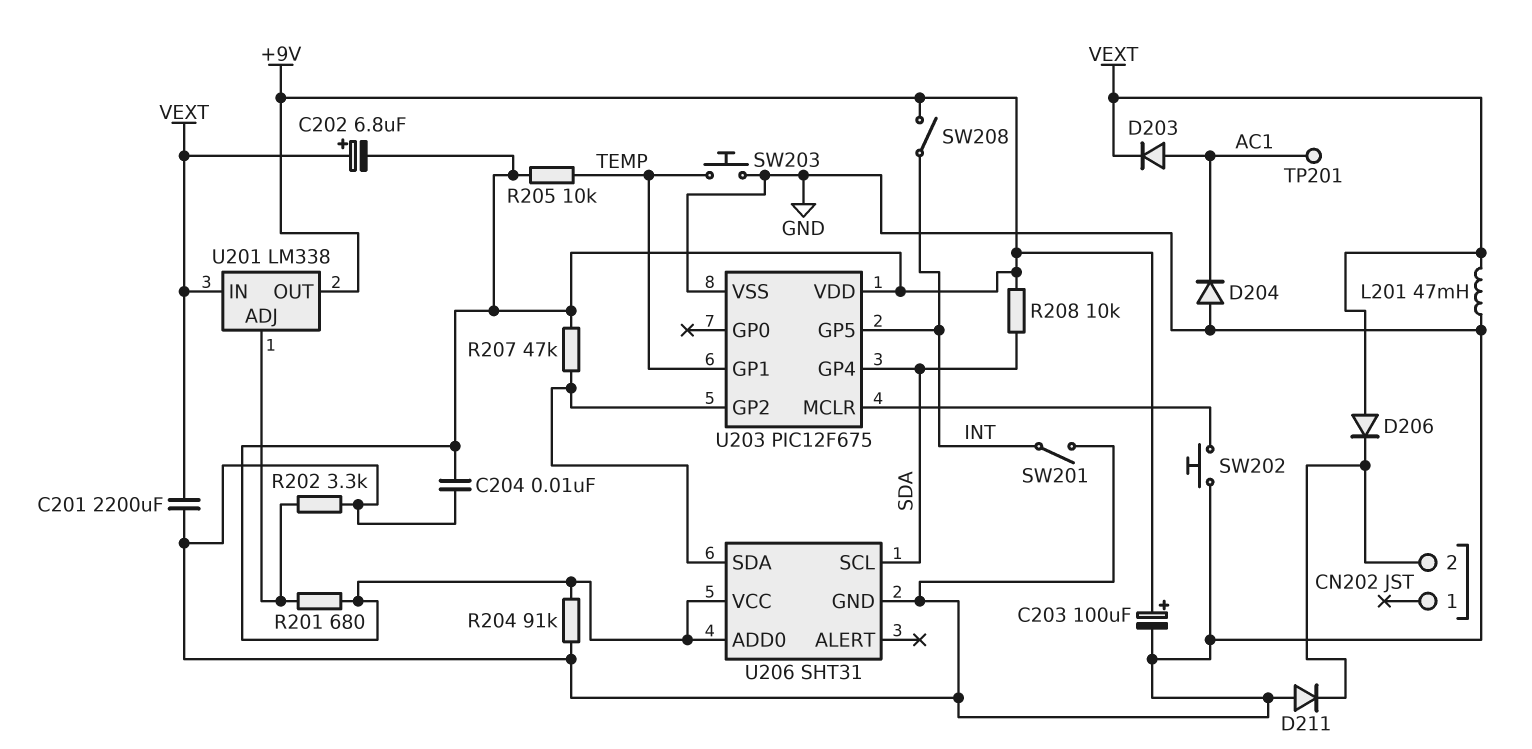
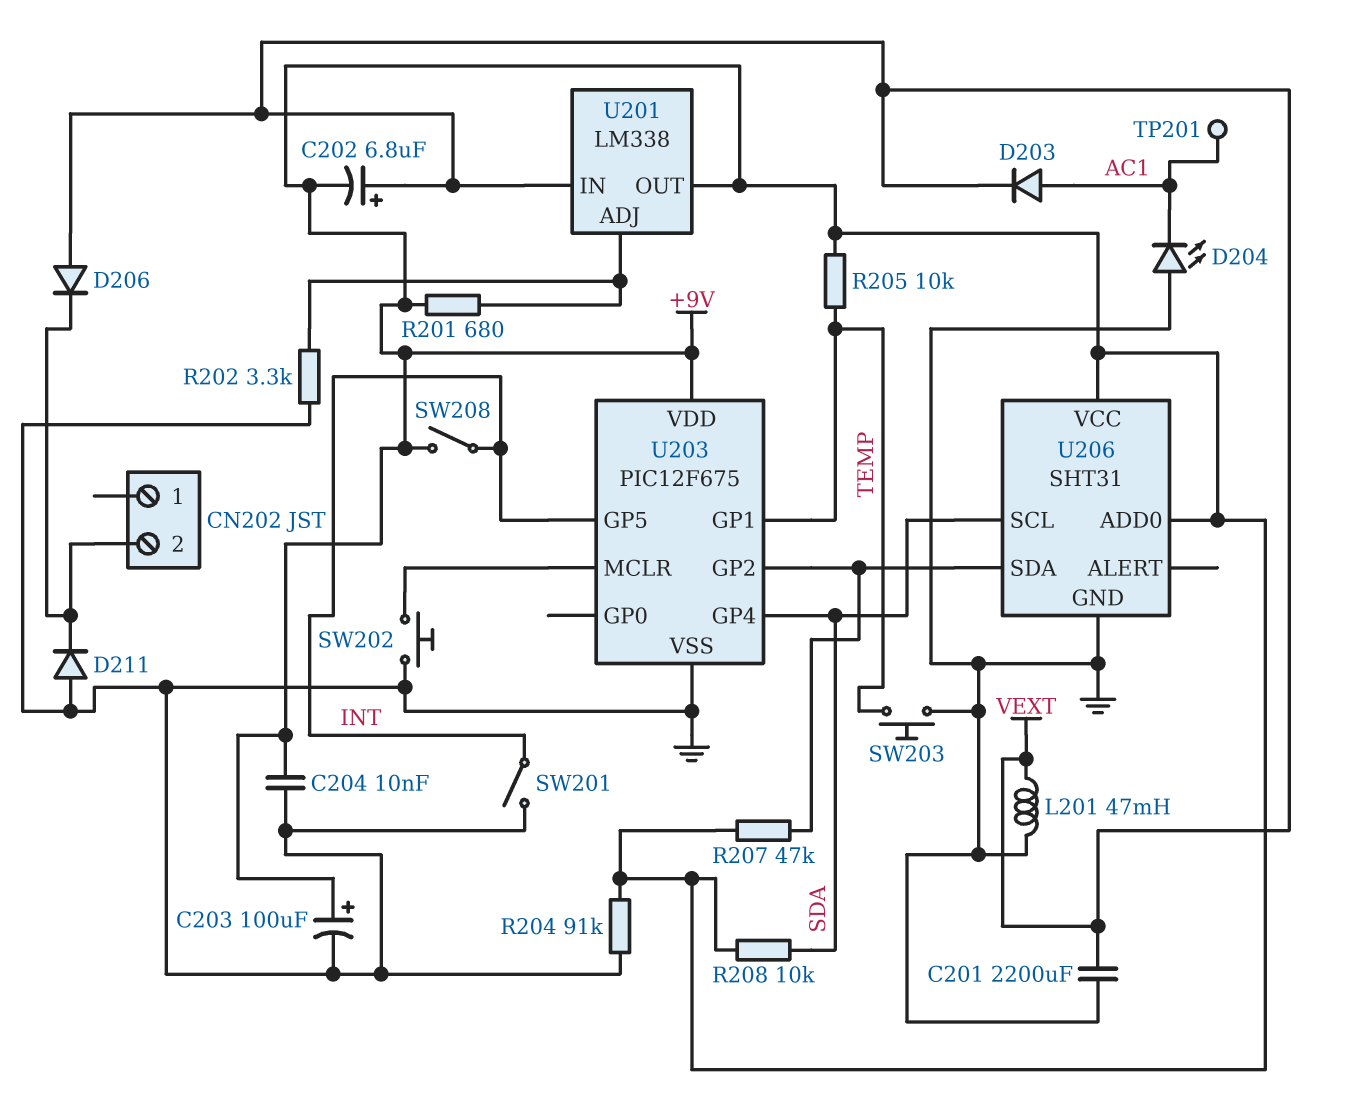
D204: diode (A GND, K AC1) -> LED (A GND, K AC1)

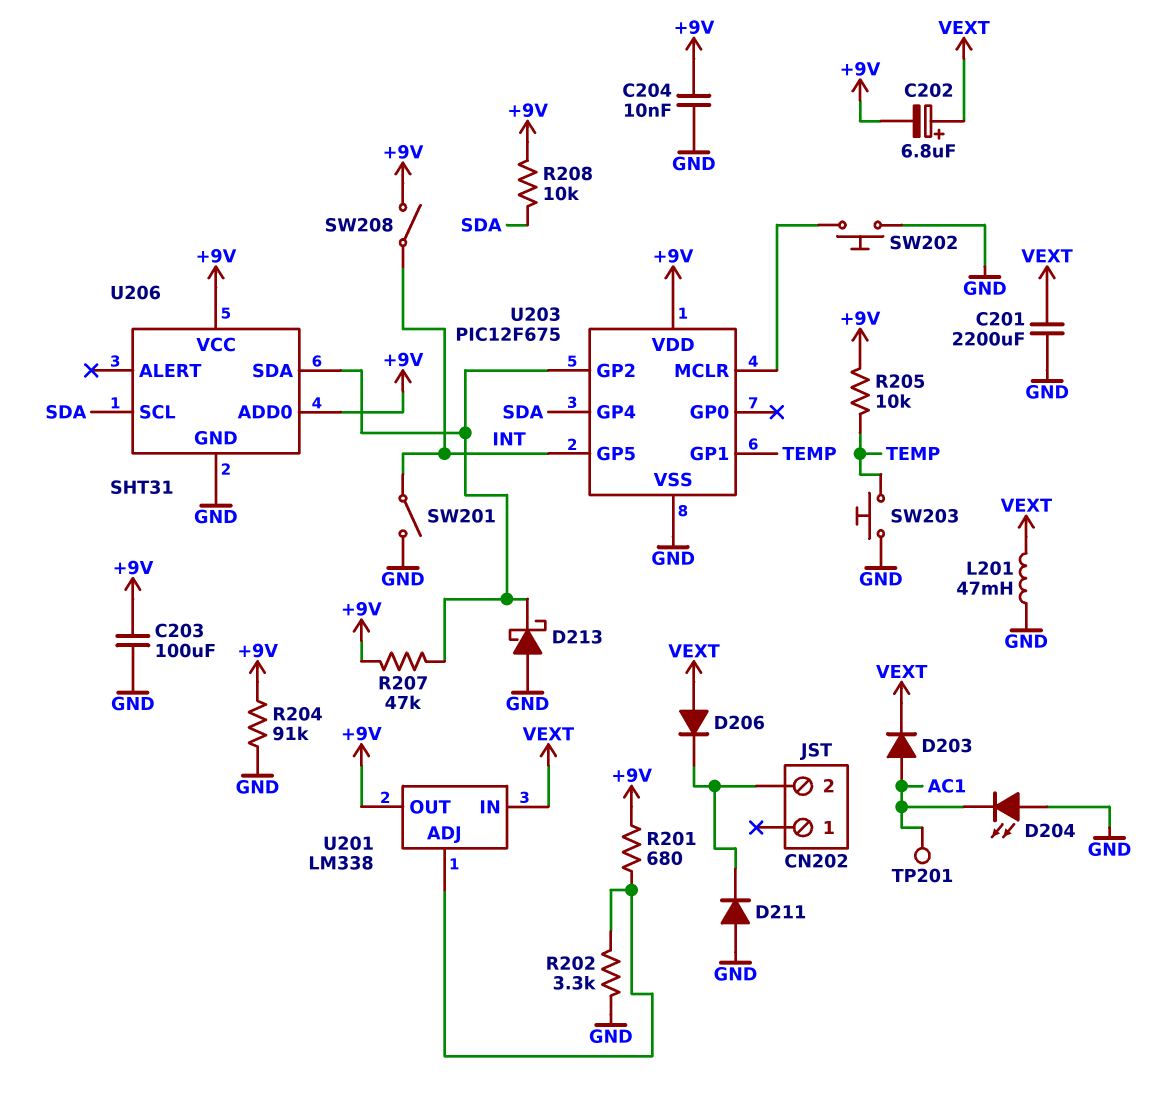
C203: 100uF (plus +9V, minus GND) -> 100uF (+9V, GND)
D213: none -> schottky (A GND, K U203/GP2)

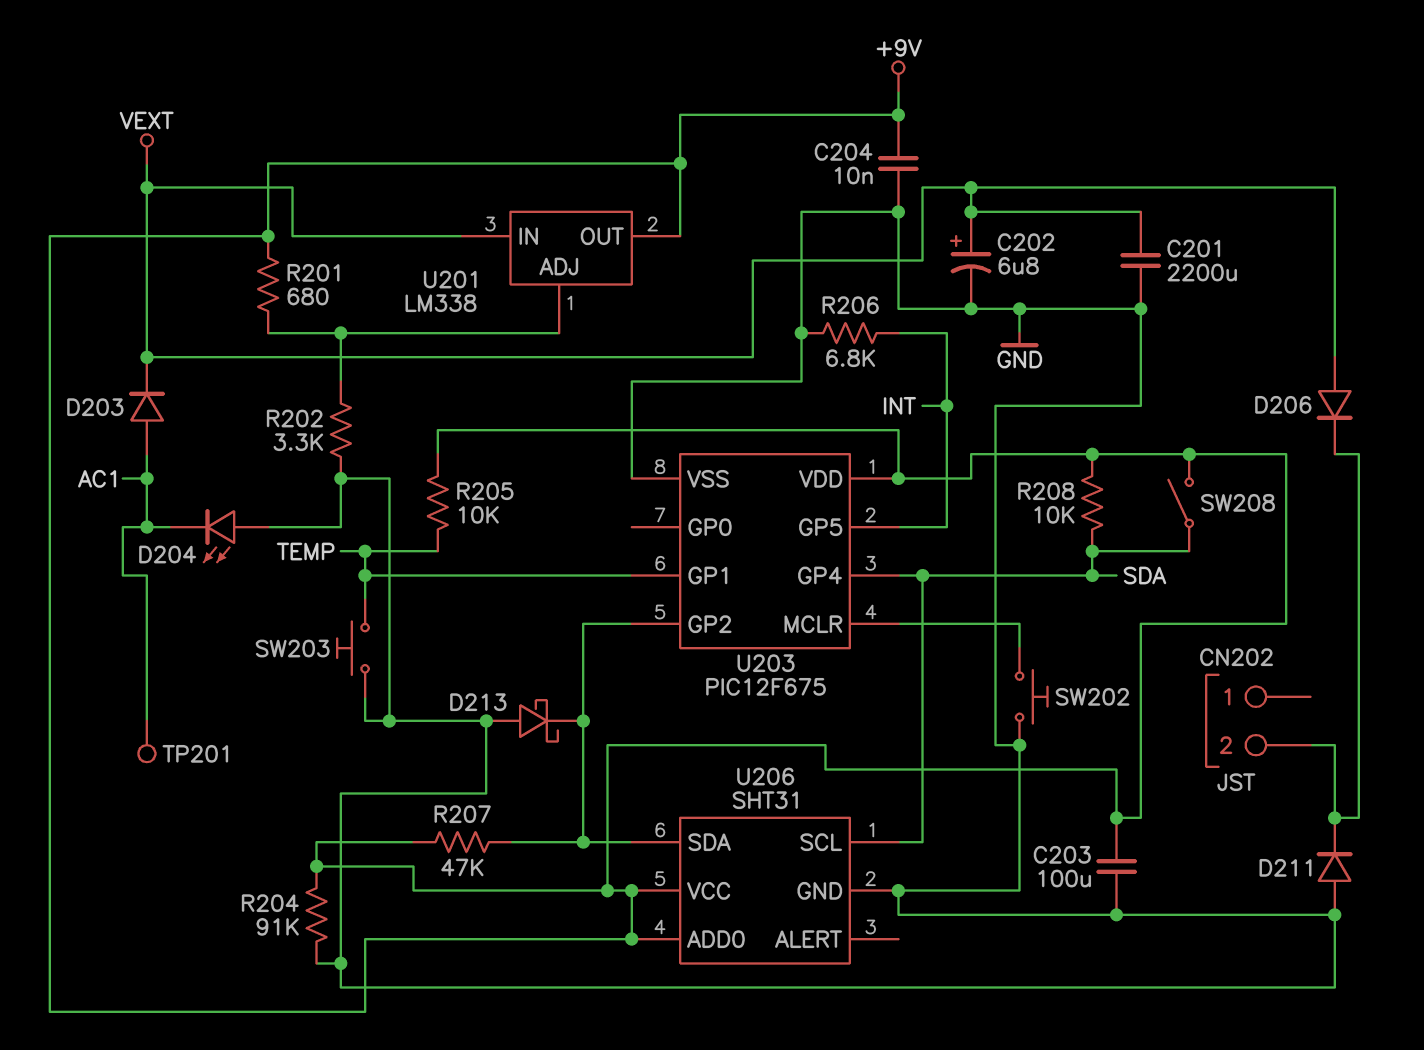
C202: 6.8uF (plus VEXT, minus +9V) -> 6.8uF (plus VEXT, minus GND)
L201: 47mH (GND, VEXT) -> none
R206: none -> 6.8k (GND, INT)
SW201: switch (GND, INT) -> none
SW208: switch (+9V, INT) -> switch (+9V, SDA)

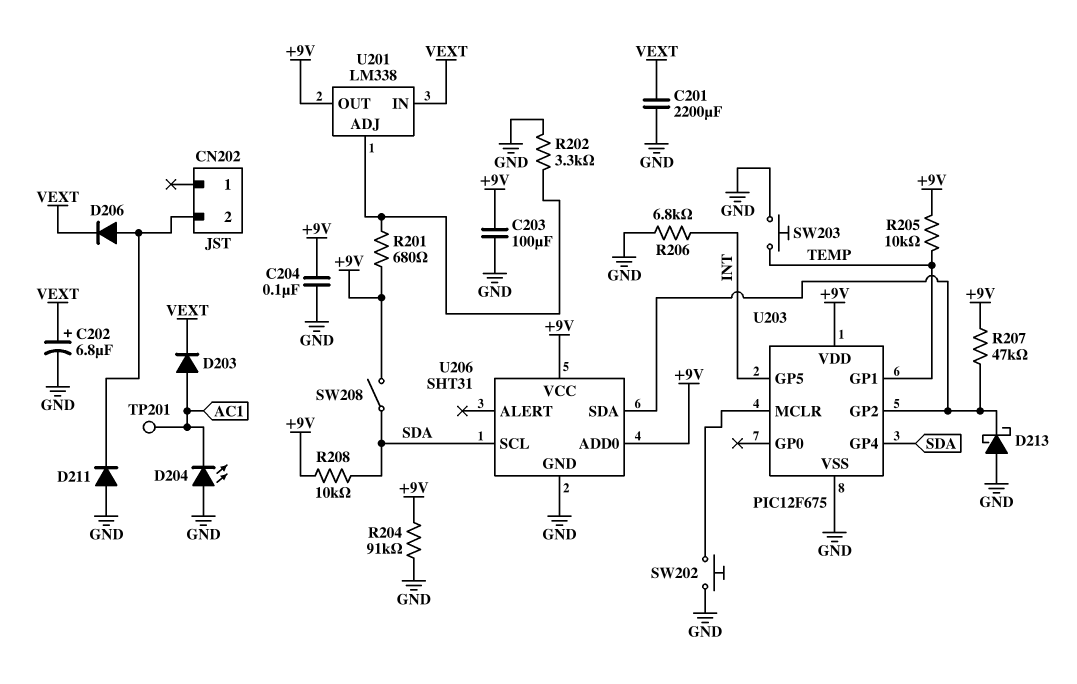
C204: 10nF (+9V, GND) -> 100nF (+9V, GND)
D206: diode (A VEXT, K CN202/2) -> diode (A CN202/2, K VEXT)

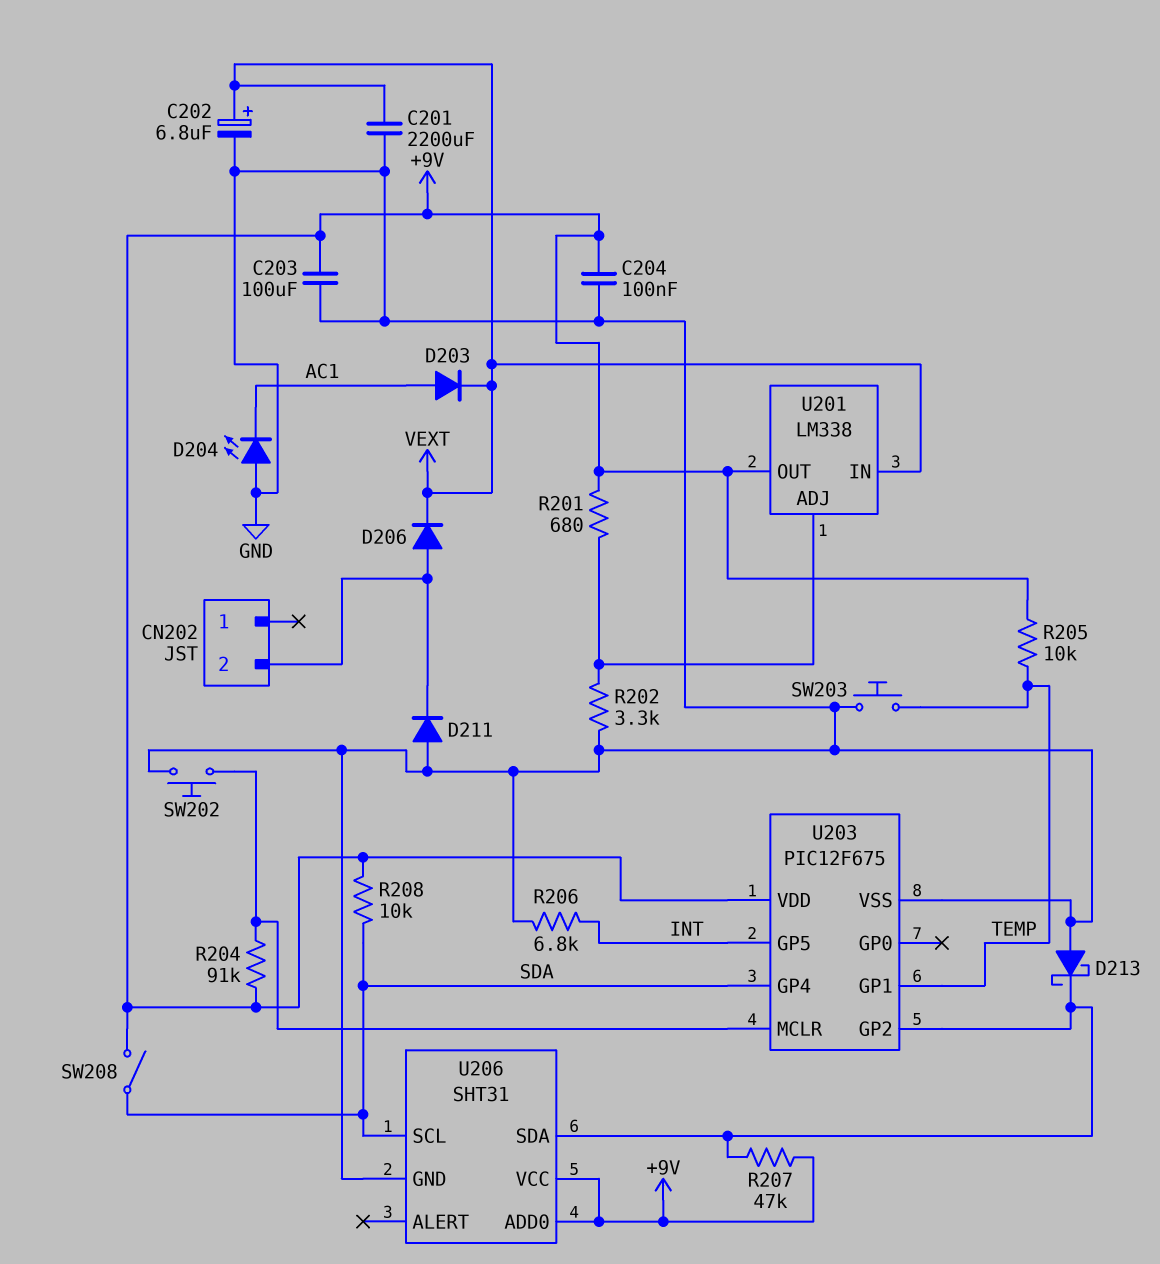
R204: 91k (+9V, GND) -> 91k (+9V, U203/MCLR)
TP201: test point (AC1) -> none

